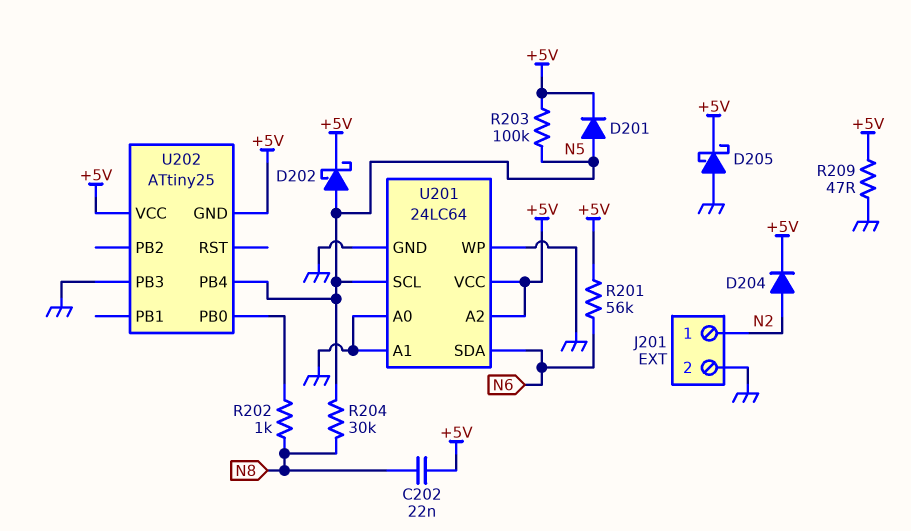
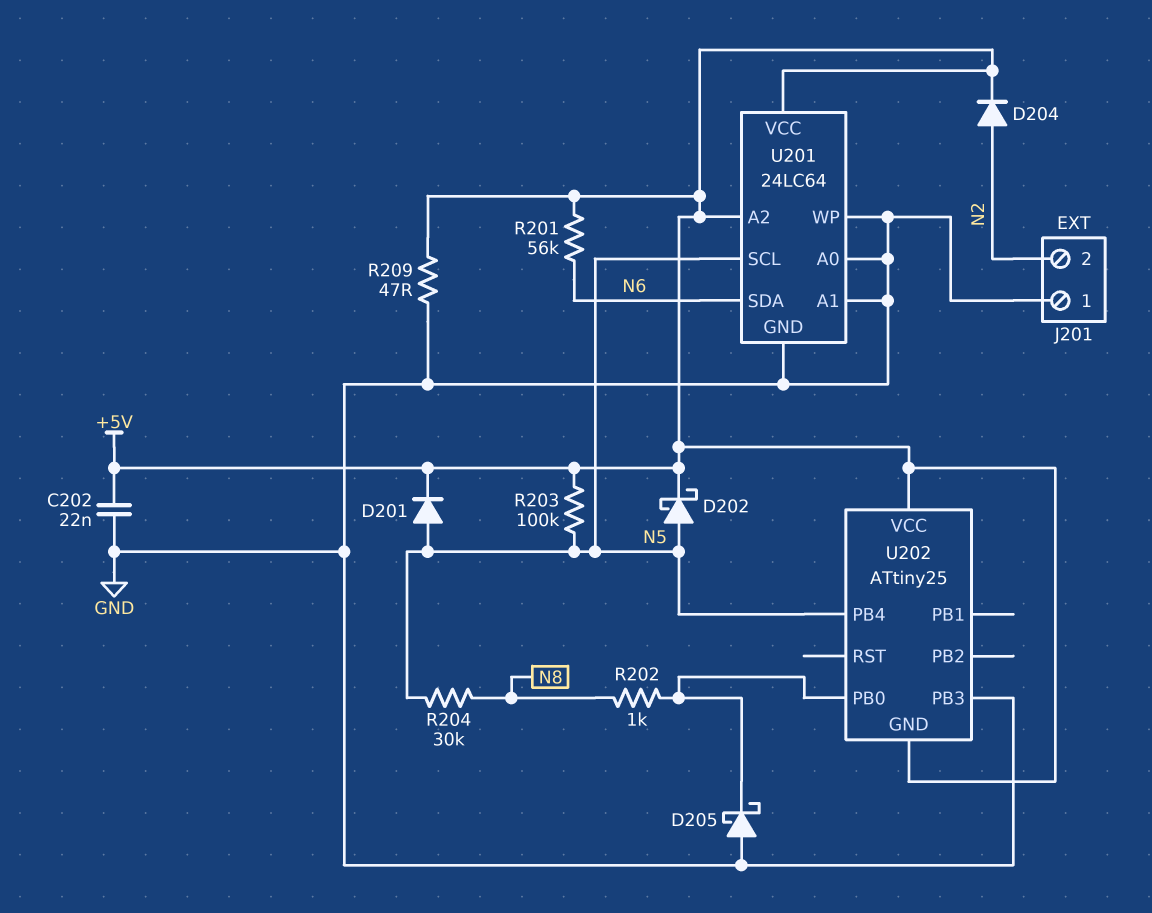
C202: 22nF (+5V, N8) -> 22nF (+5V, GND)
D205: schottky (A GND, K +5V) -> schottky (A GND, K U202/PB0)
J201 pin 1: N2 -> GND
J201 pin 2: GND -> N2

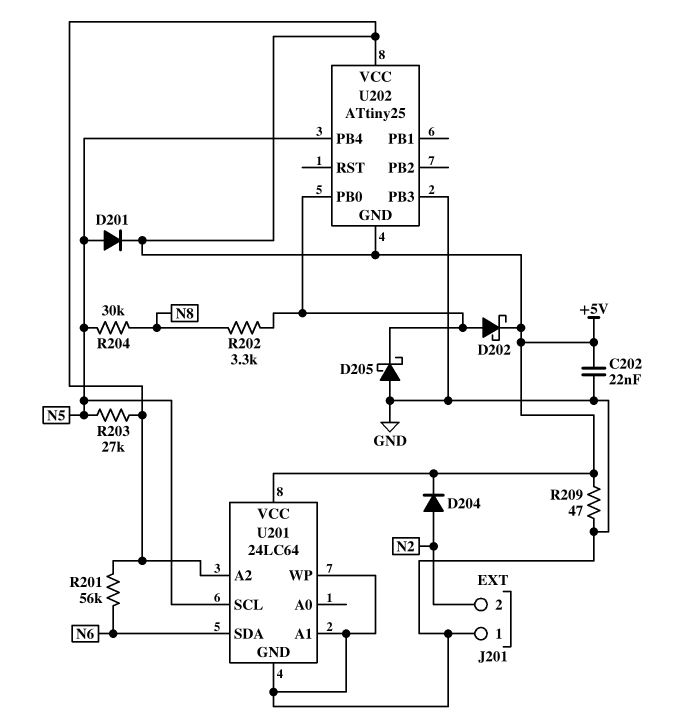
D202: schottky (A N5, K +5V) -> schottky (A U202/PB0, K +5V)
R202: 1k (N8, U202/PB0) -> 3.3k (N8, U202/PB0)
R203: 100k (+5V, N5) -> 27k (+5V, N5)
U201 pin A0: GND -> none

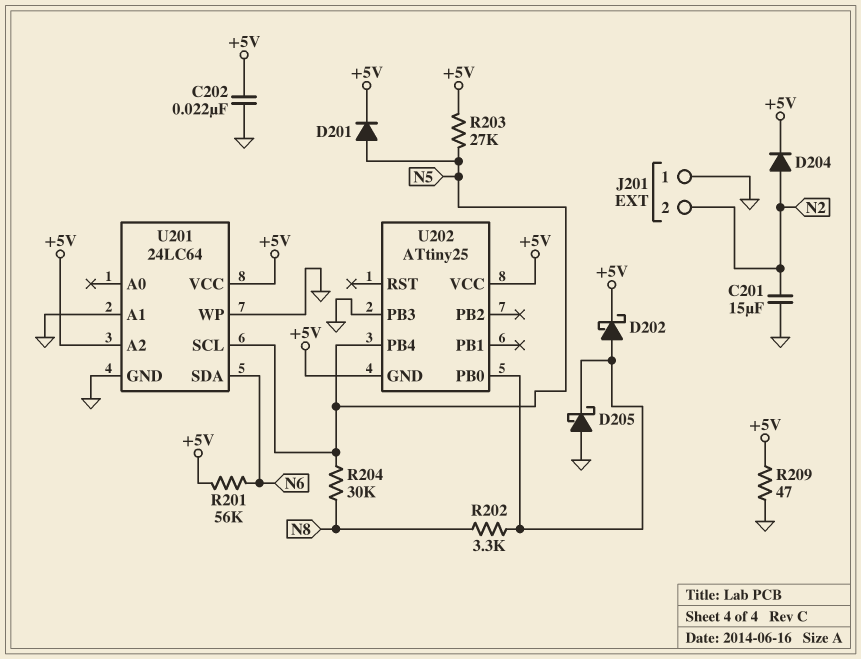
C201: none -> 15uF (GND, N2)

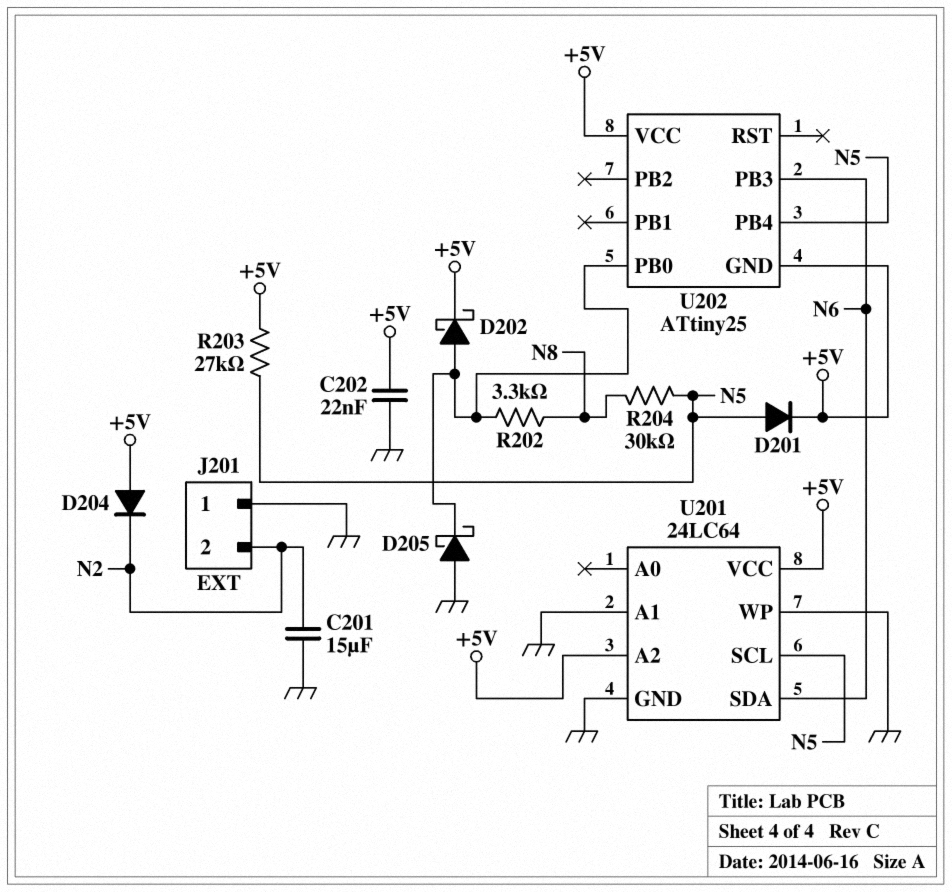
D204: diode (A N2, K +5V) -> diode (A +5V, K N2)
R201: 56k (+5V, N6) -> none
R209: 47 (+5V, GND) -> none
U202 pin PB3: GND -> N6

